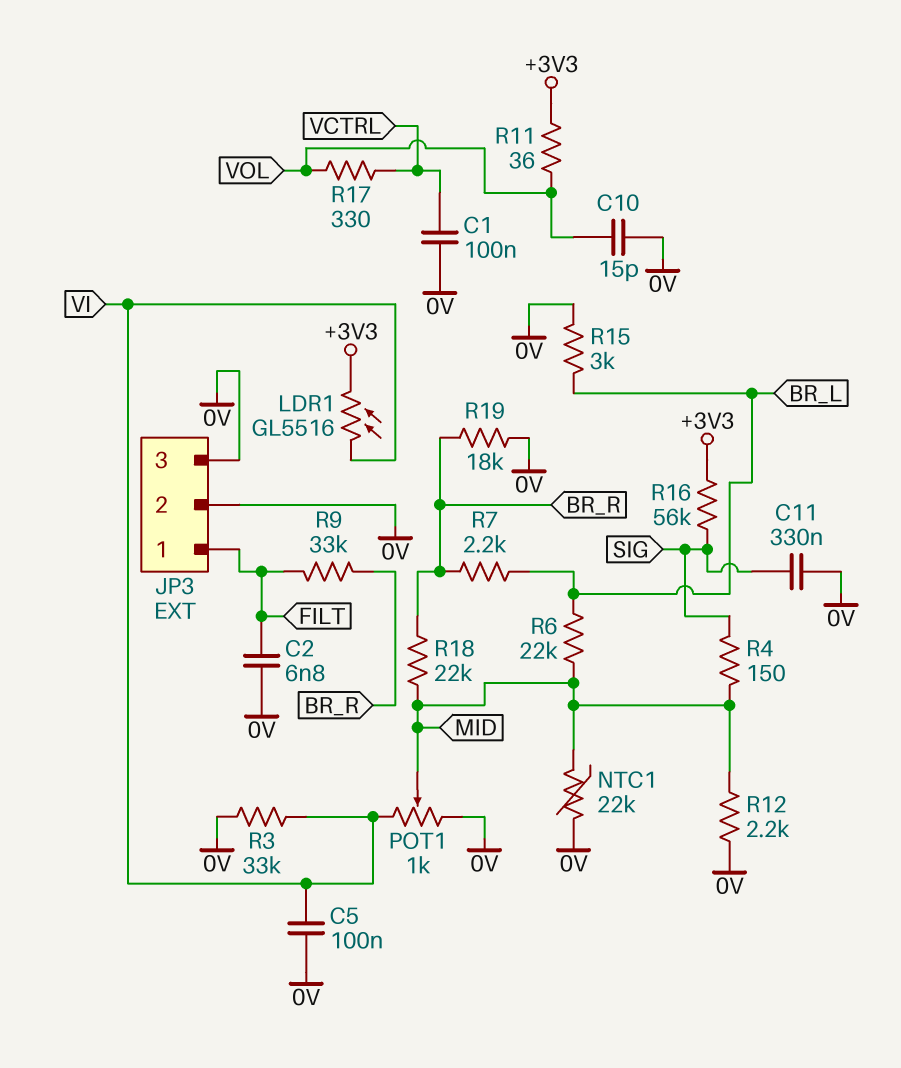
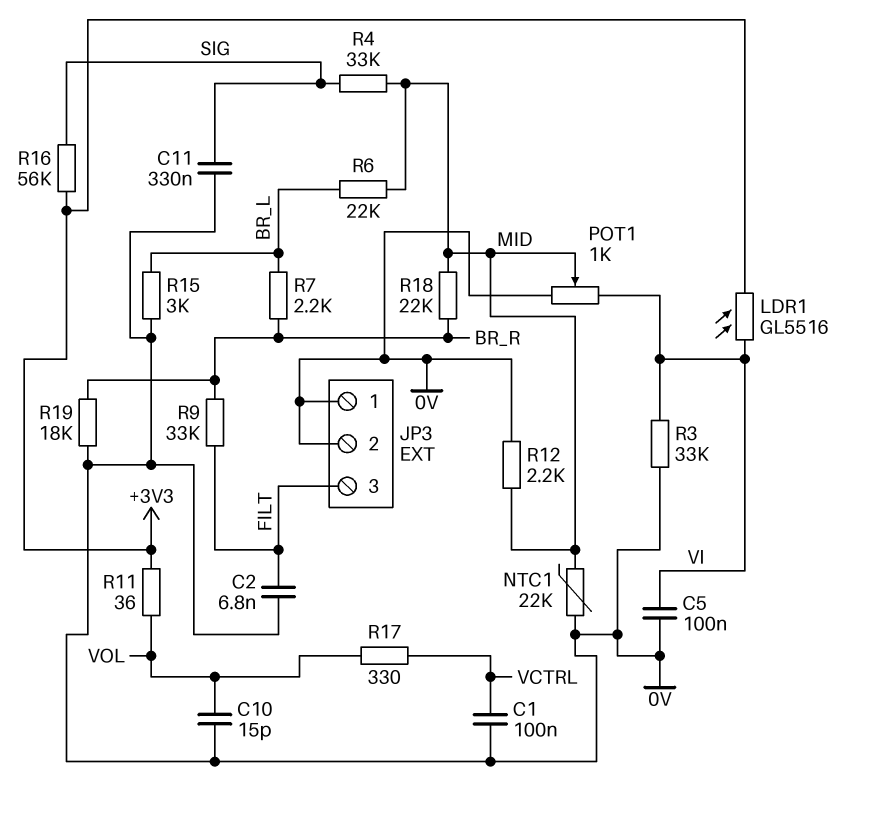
JP3 pin 1: FILT -> 0V
JP3 pin 3: 0V -> FILT
R4: 150 (MID, SIG) -> 33k (MID, SIG)

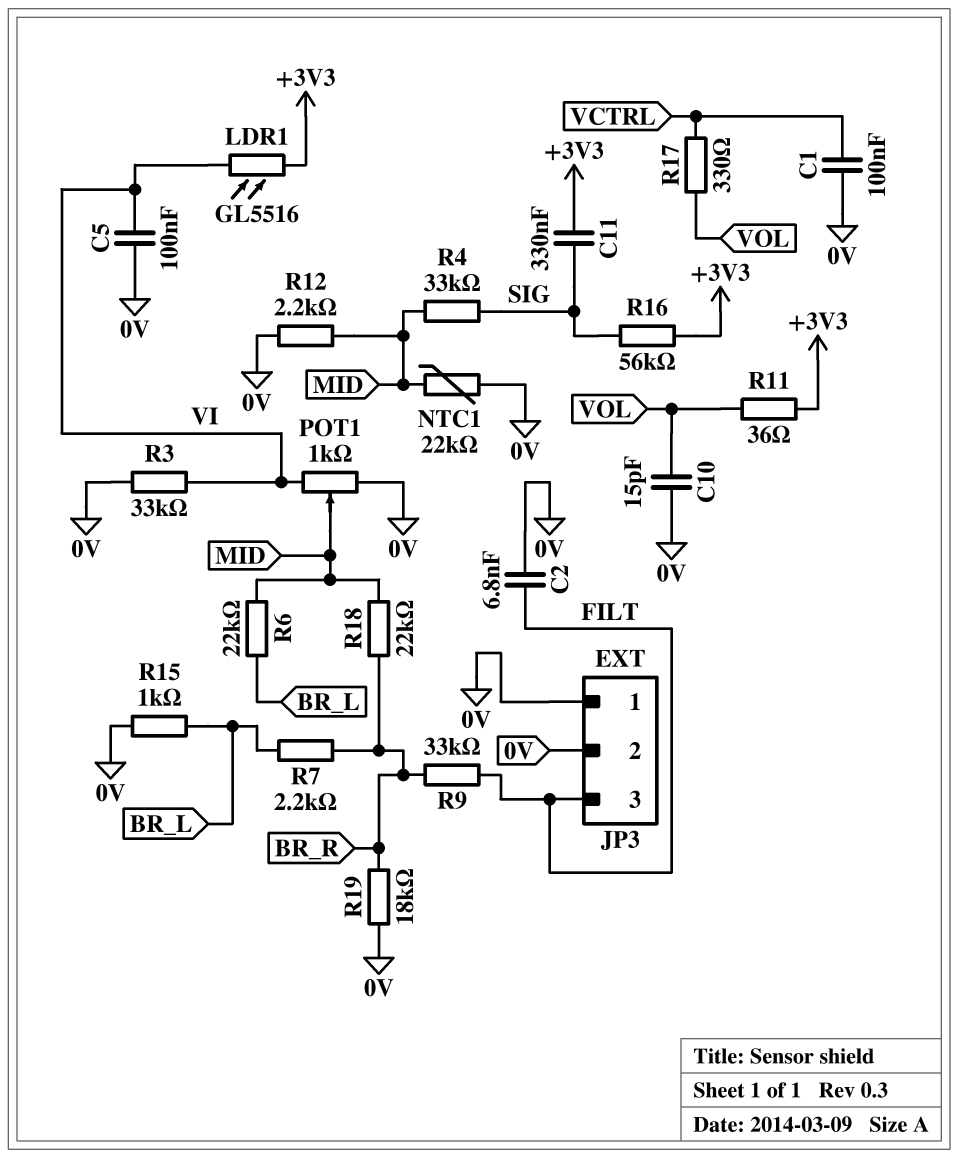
C11: 330nF (0V, SIG) -> 330nF (+3V3, SIG)
R15: 3k (0V, BR_L) -> 1k (0V, BR_L)

